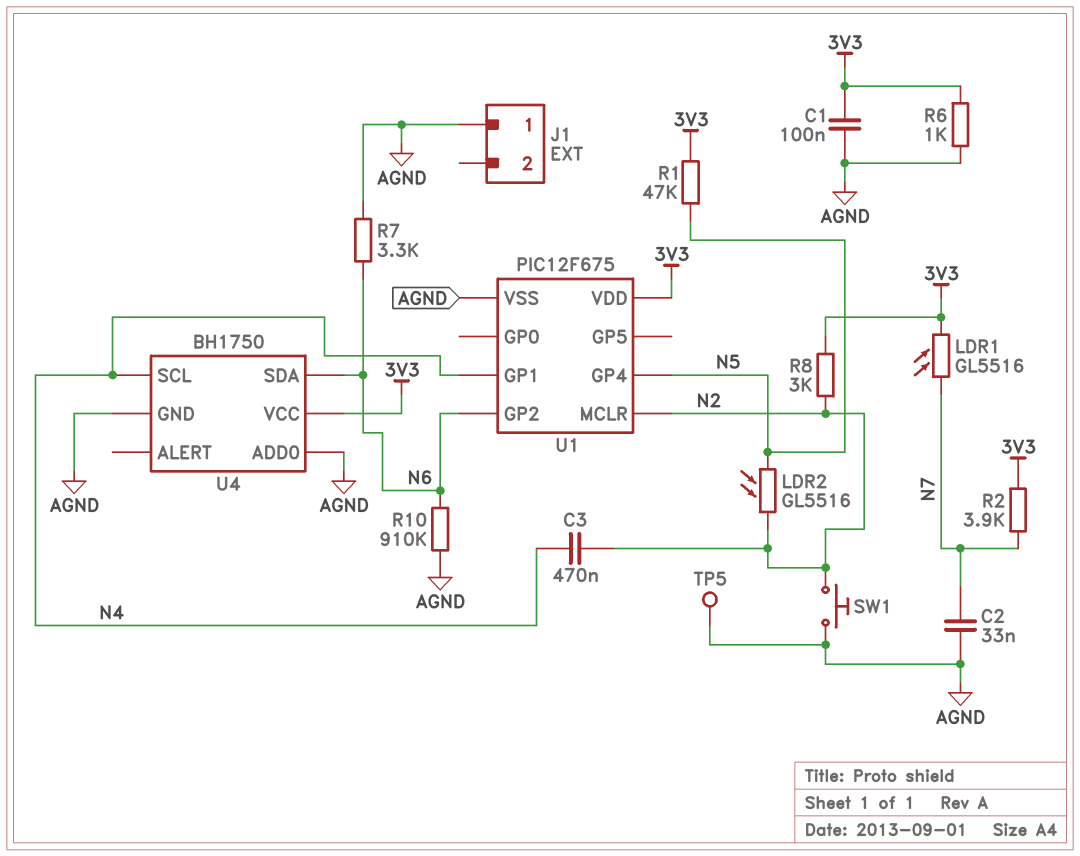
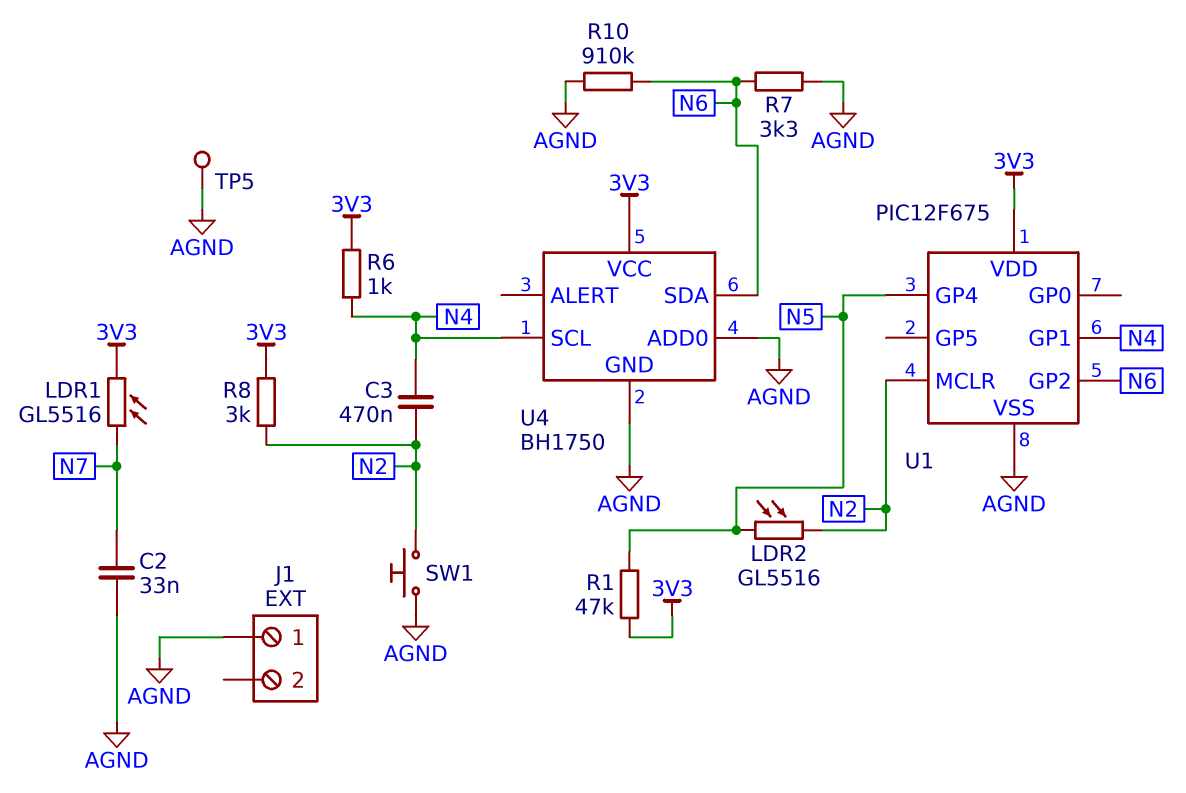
C1: 100nF (3V3, AGND) -> none
R2: 3.9k (3V3, N7) -> none
R6: 1k (3V3, AGND) -> 1k (3V3, N4)

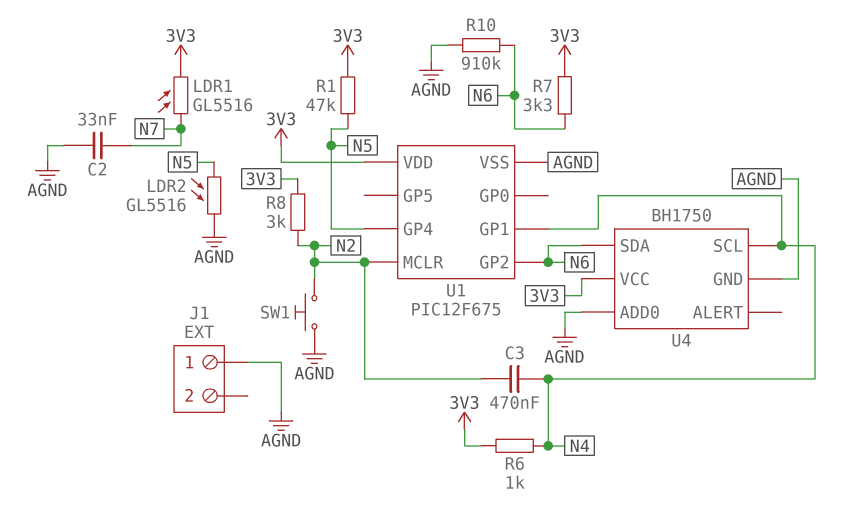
LDR2: GL5516 (N2, N5) -> GL5516 (AGND, N5)
R7: 3.3k (AGND, N6) -> 3.3k (3V3, N6)
TP5: test point (AGND) -> none

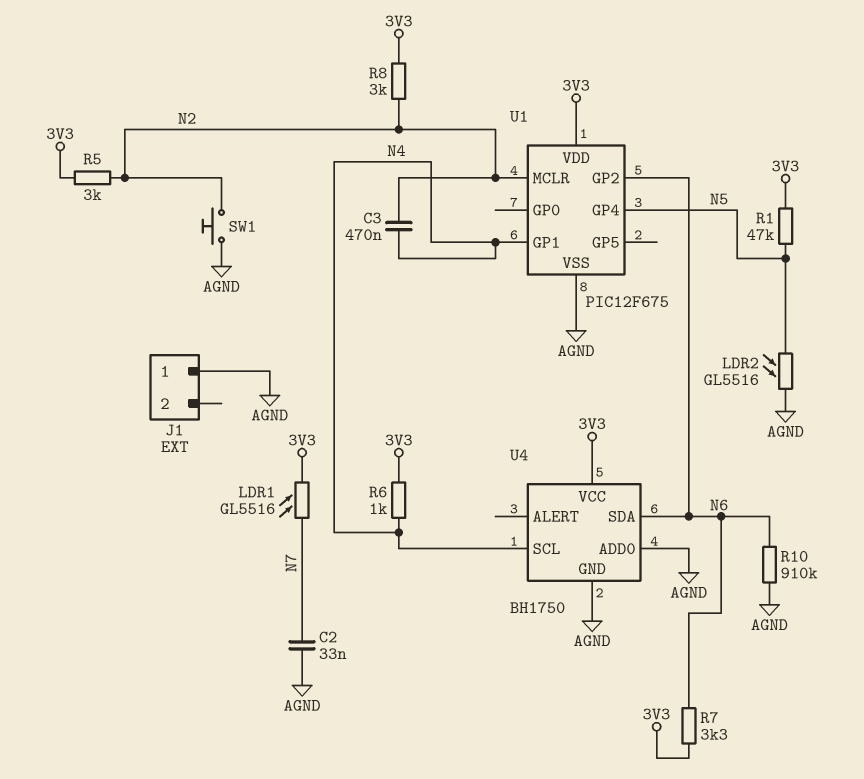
R5: none -> 3k (3V3, N2)

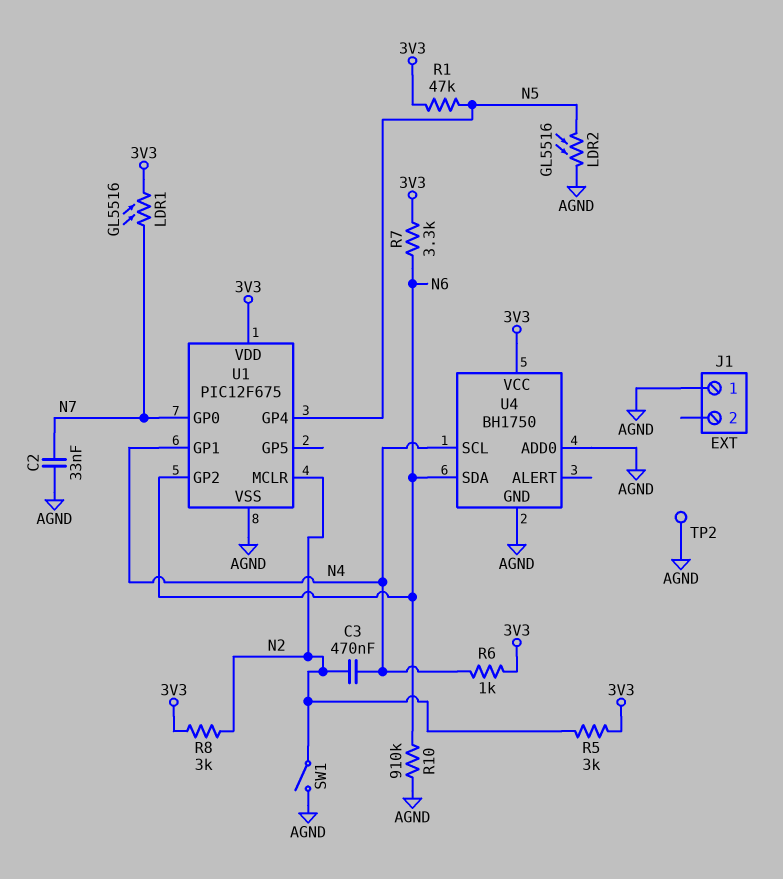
SW1: button (AGND, N2) -> switch (AGND, N2)
TP2: none -> test point (AGND)
U1 pin GP0: none -> N7

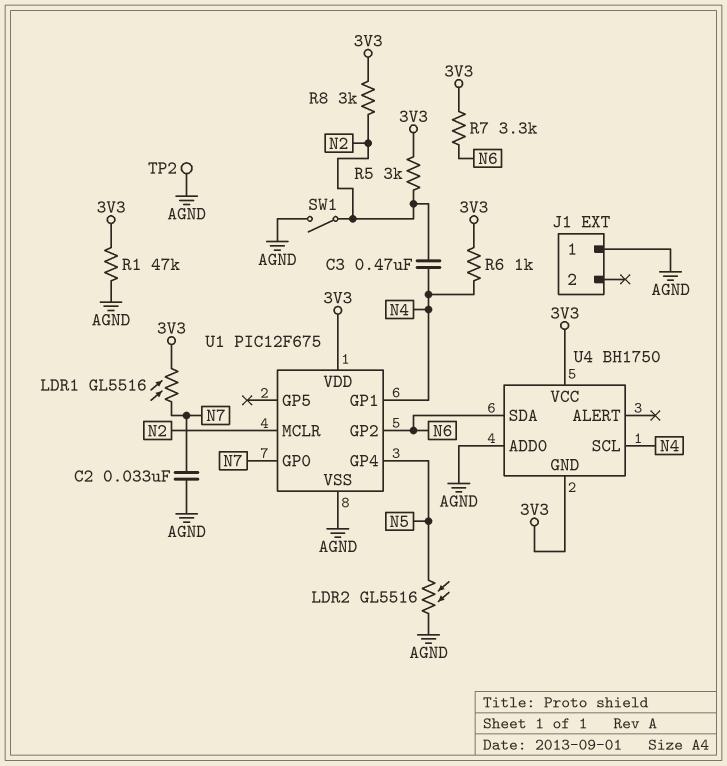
R1: 47k (3V3, N5) -> 47k (3V3, AGND)
R10: 910k (AGND, N6) -> none
U4 pin GND: AGND -> 3V3

